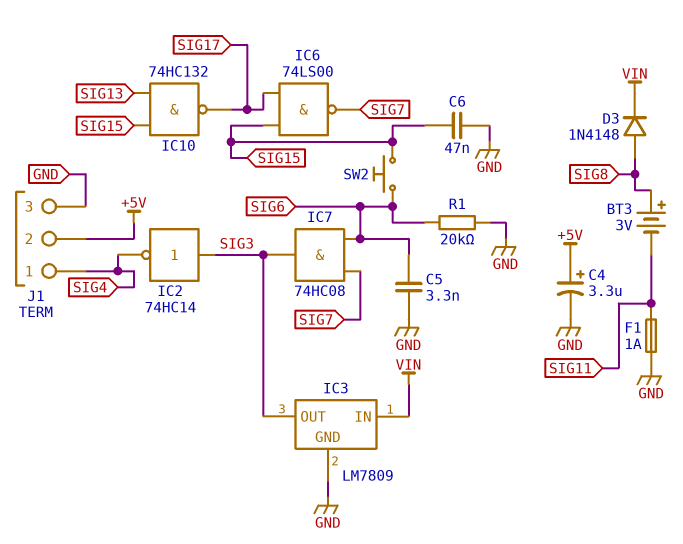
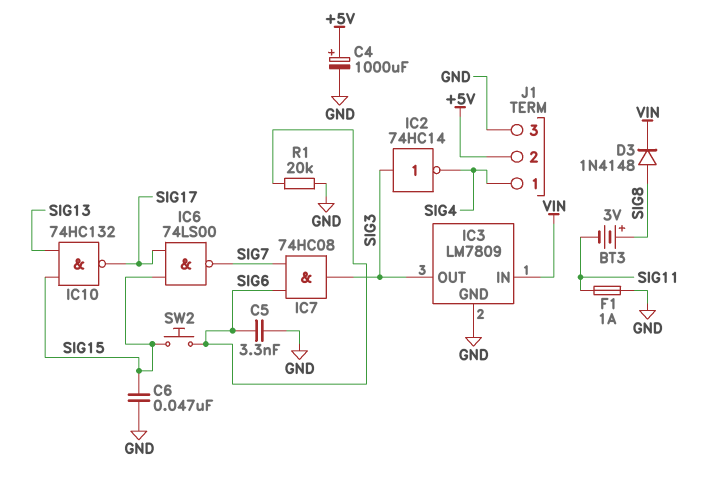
C4: 3.3uF (plus +5V, minus GND) -> 1000uF (plus +5V, minus GND)

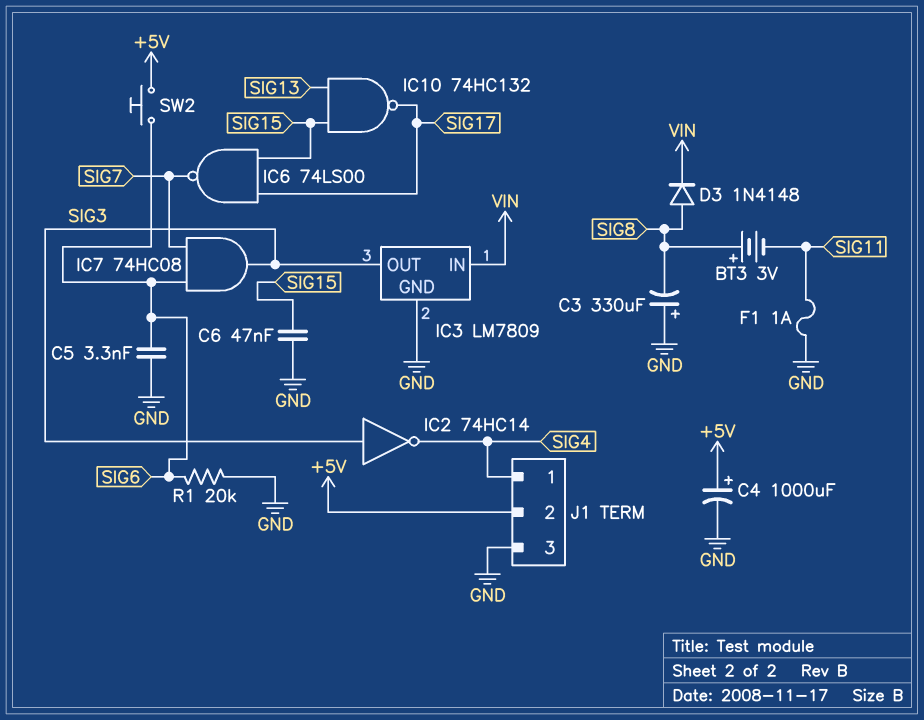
C3: none -> 330uF (plus GND, minus SIG8)
SW2: button (SIG6, SIG15) -> button (+5V, SIG6)

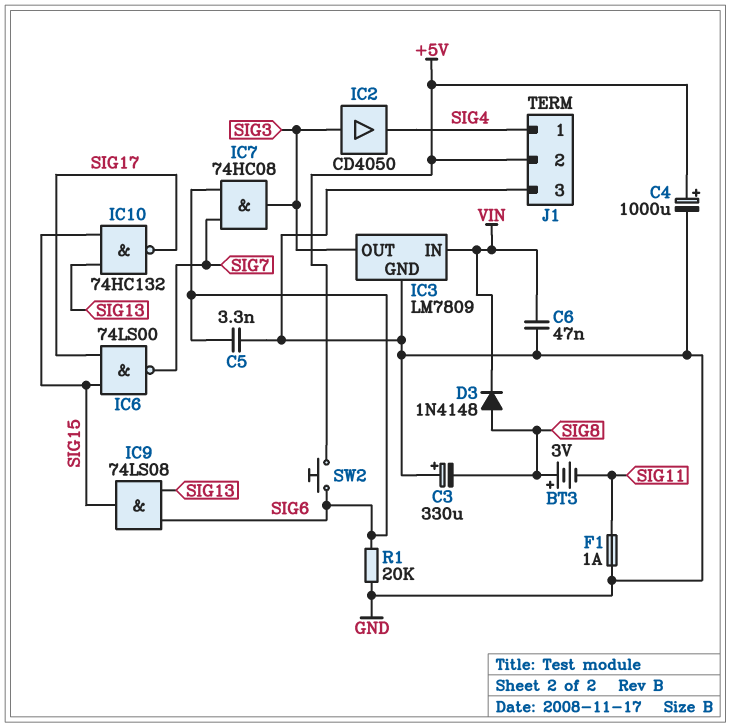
C6: 47nF (GND, SIG15) -> 47nF (GND, VIN)
IC2: NOT 74HC14 (in SIG3, out SIG4) -> buffer CD4050 (in SIG3, out SIG4)
IC9: none -> AND 74LS08 (in SIG6, in SIG13, out SIG15)

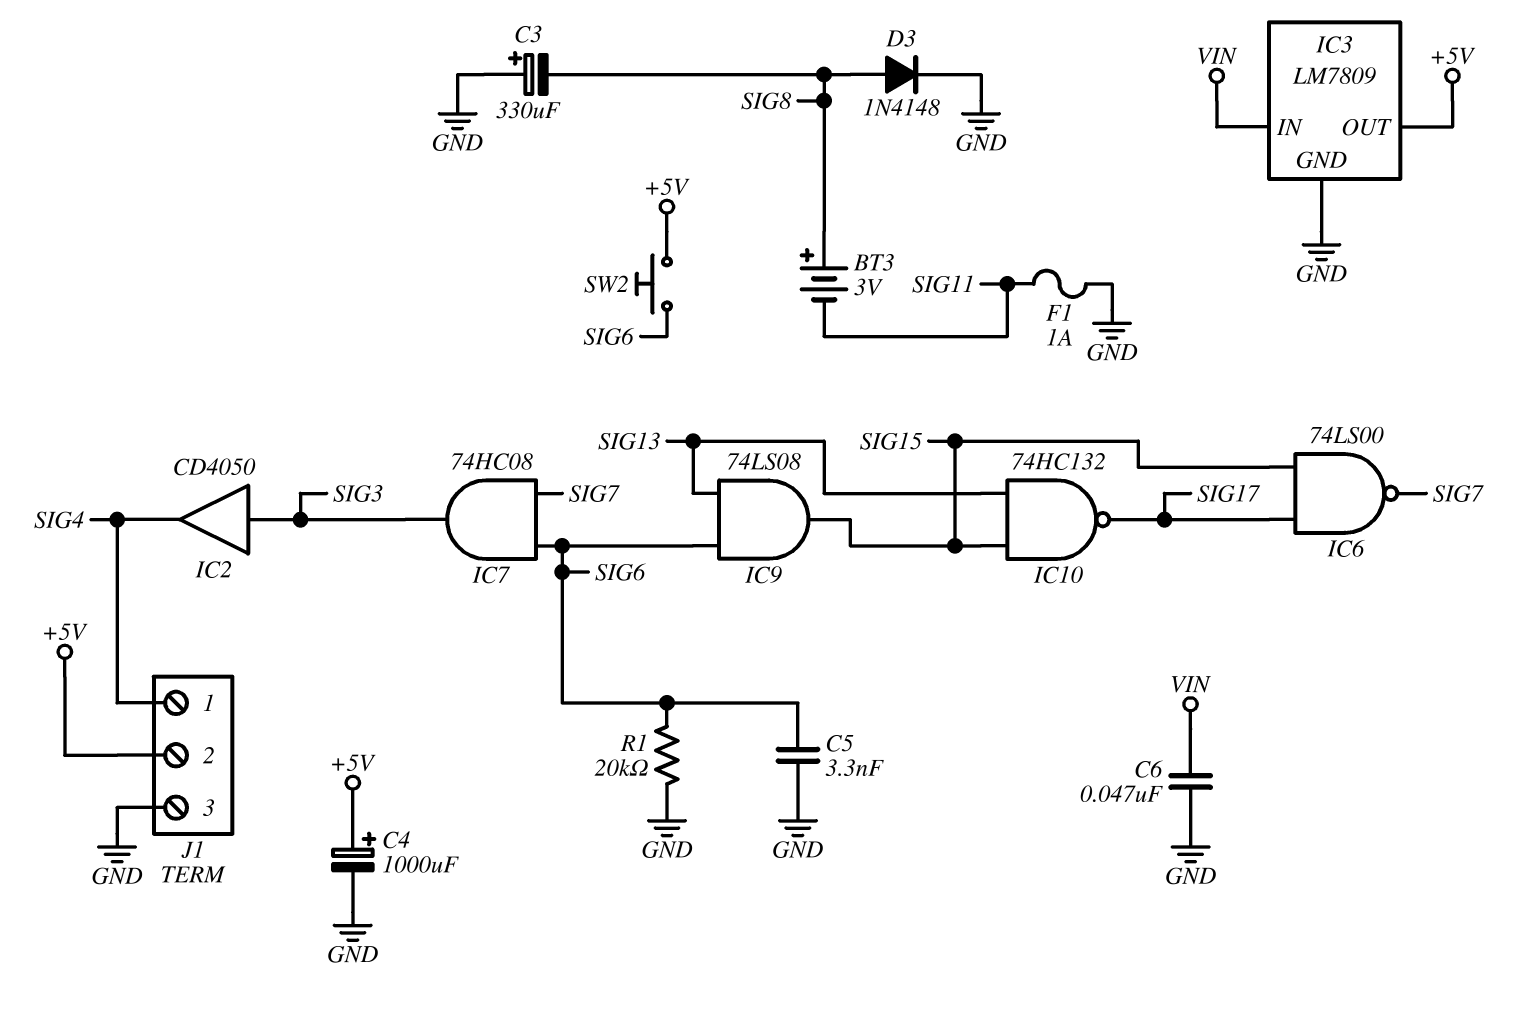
D3: diode 1N4148 (A SIG8, K VIN) -> diode 1N4148 (A SIG8, K GND)
IC3 pin OUT: SIG3 -> +5V

